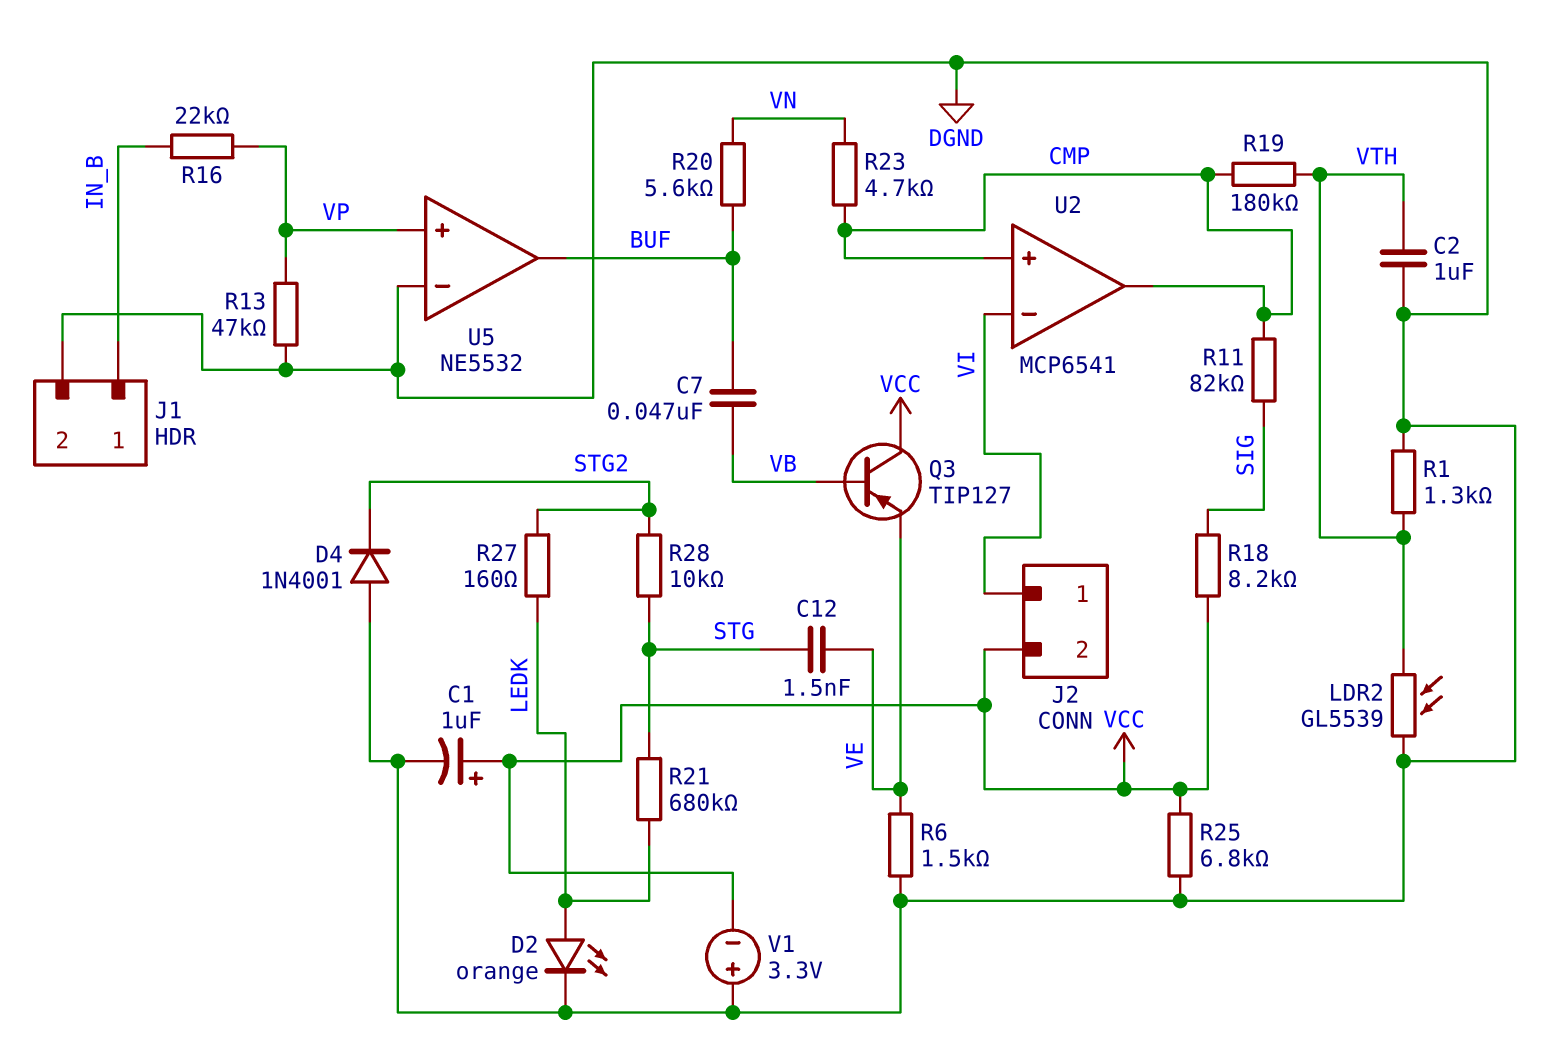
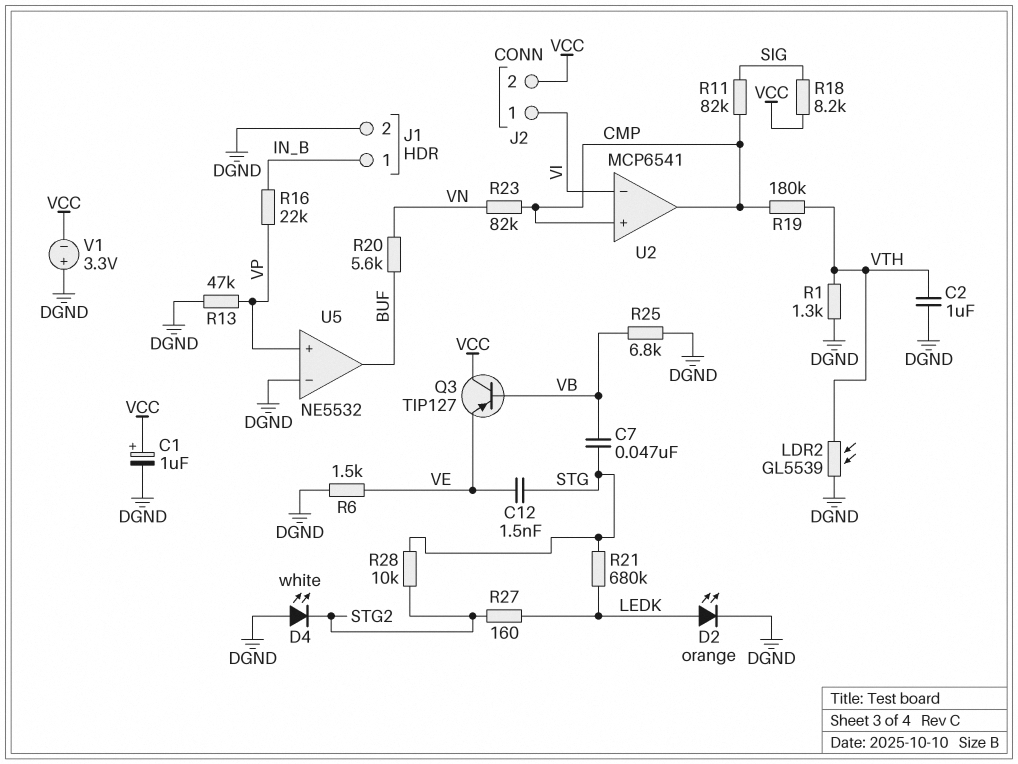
C7: 47nF (BUF, VB) -> 47nF (STG, VB)
D4: diode 1N4001 (A DGND, K STG2) -> LED white (A DGND, K STG2)
R23: 4.7k (CMP, VN) -> 82k (CMP, VN)
R25: 6.8k (DGND, VCC) -> 6.8k (DGND, VB)

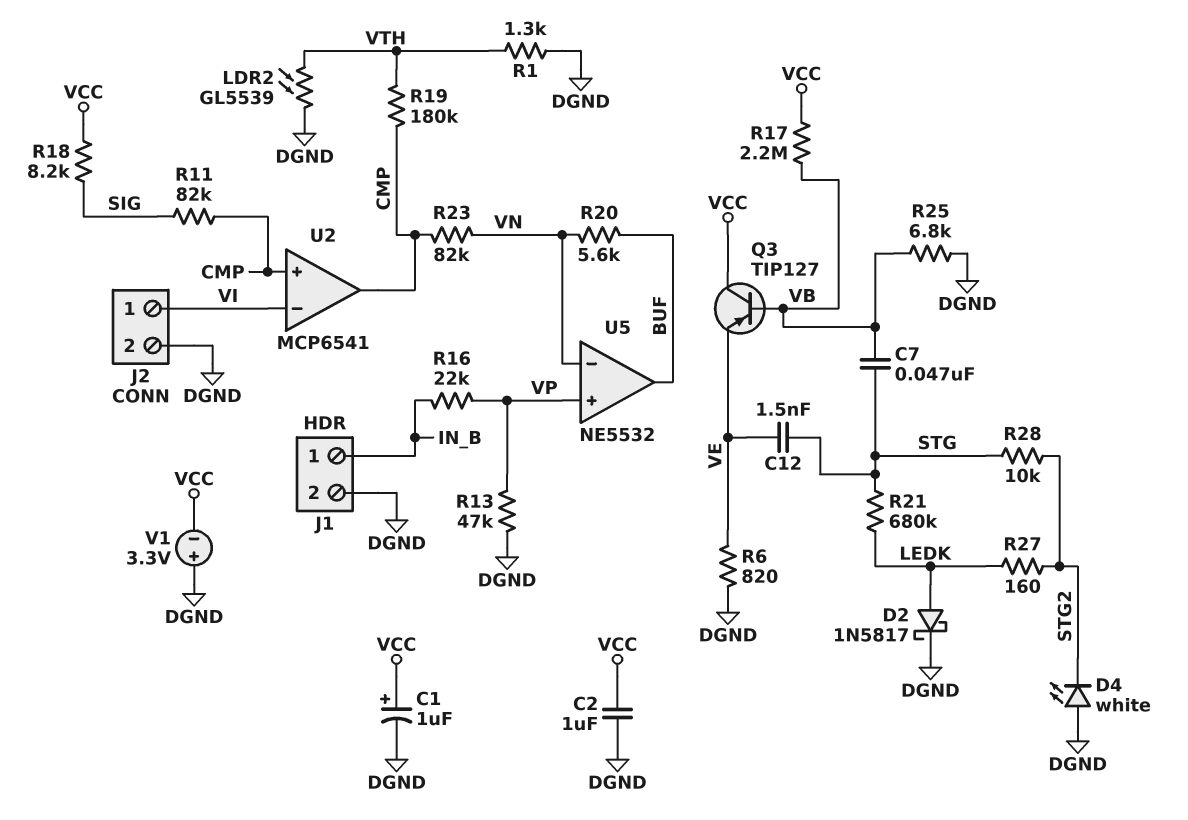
C2: 1uF (DGND, VTH) -> 1uF (DGND, VCC)
D2: LED orange (A LEDK, K DGND) -> schottky 1N5817 (A LEDK, K DGND)
J2 pin 2: VCC -> DGND
R6: 1.5k (DGND, VE) -> 820 (DGND, VE)
R17: none -> 2.2M (VB, VCC)
U5 pin in-: DGND -> VN

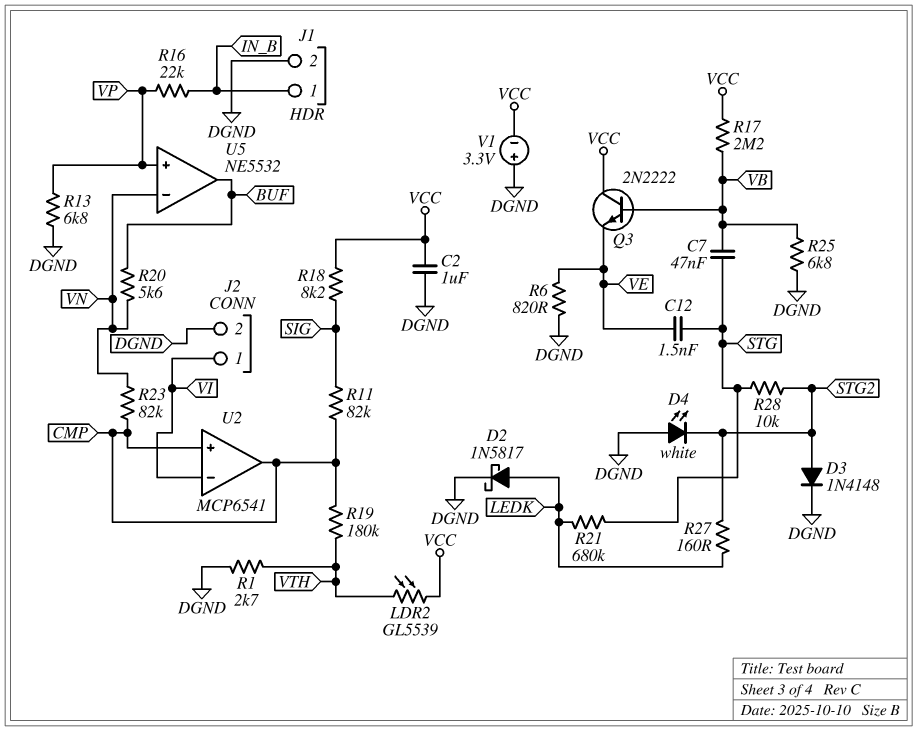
C1: 1uF (plus VCC, minus DGND) -> none
D3: none -> diode 1N4148 (A STG2, K DGND)
LDR2: GL5539 (DGND, VTH) -> GL5539 (VCC, VTH)
Q3: PNP TIP127 (B VB, C VCC, E VE) -> NPN 2N2222 (B VB, C VCC, E VE)
R1: 1.3k (DGND, VTH) -> 2.7k (DGND, VTH)
R13: 47k (DGND, VP) -> 6.8k (DGND, VP)

